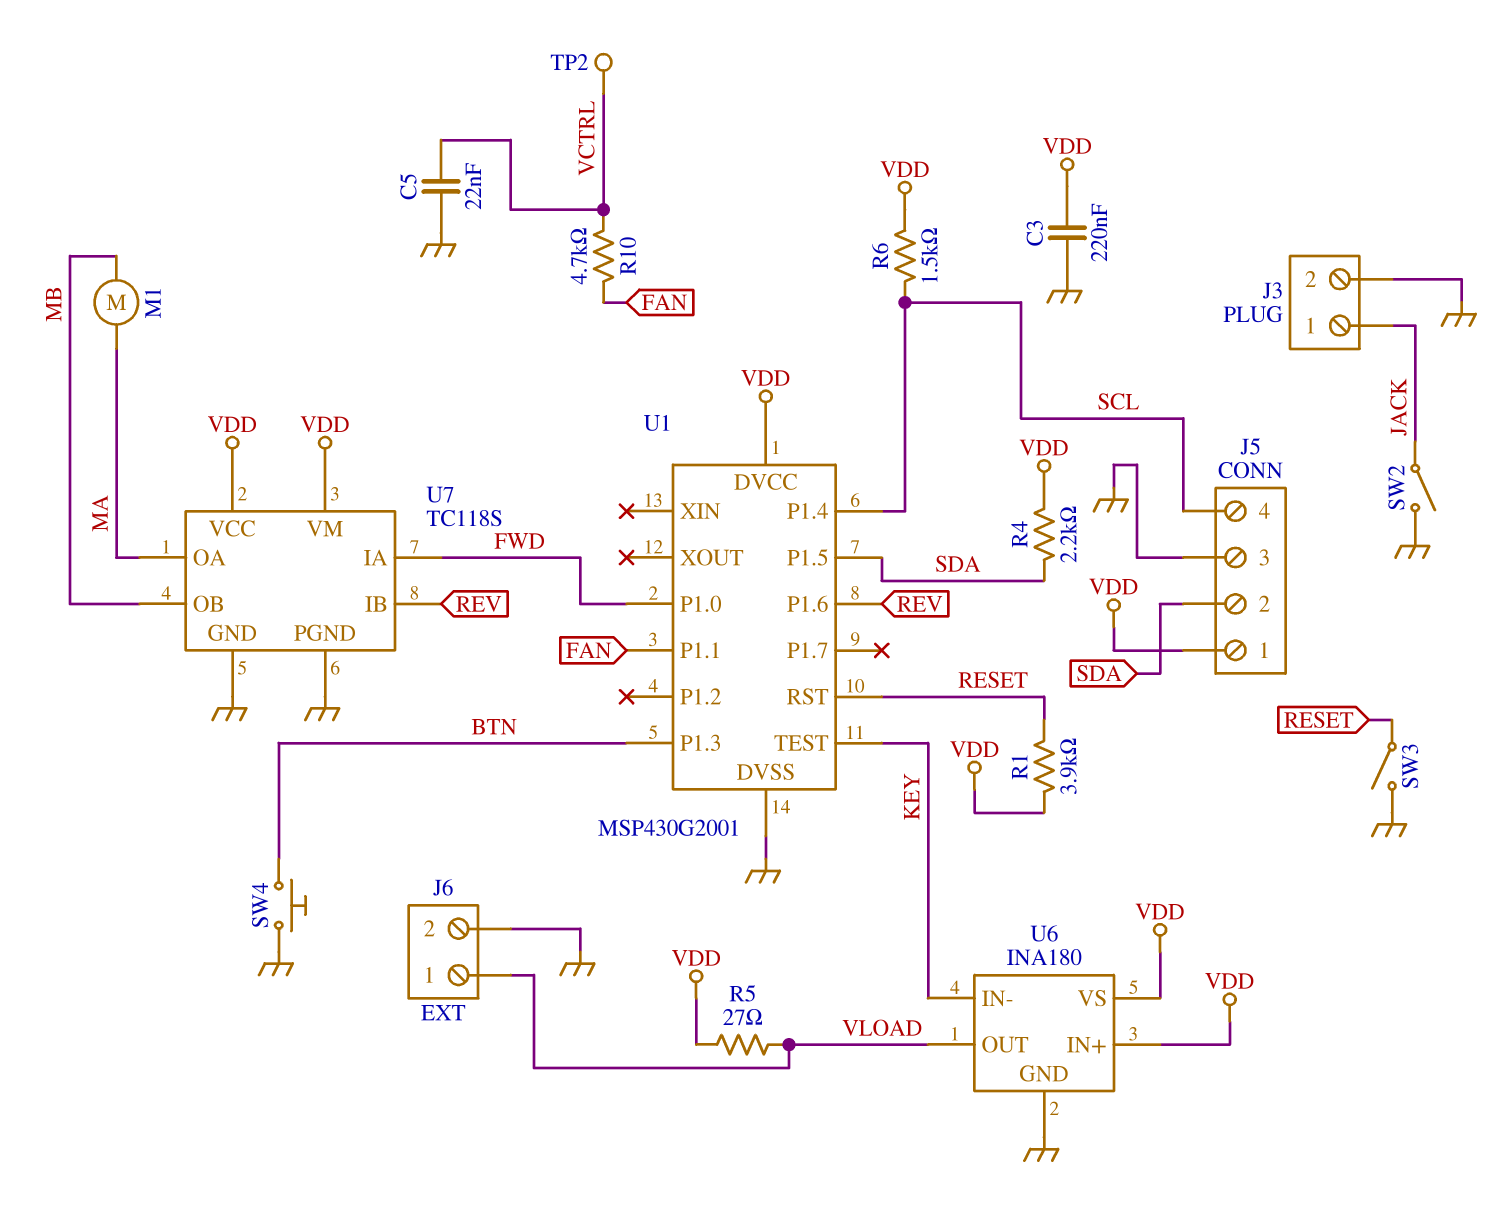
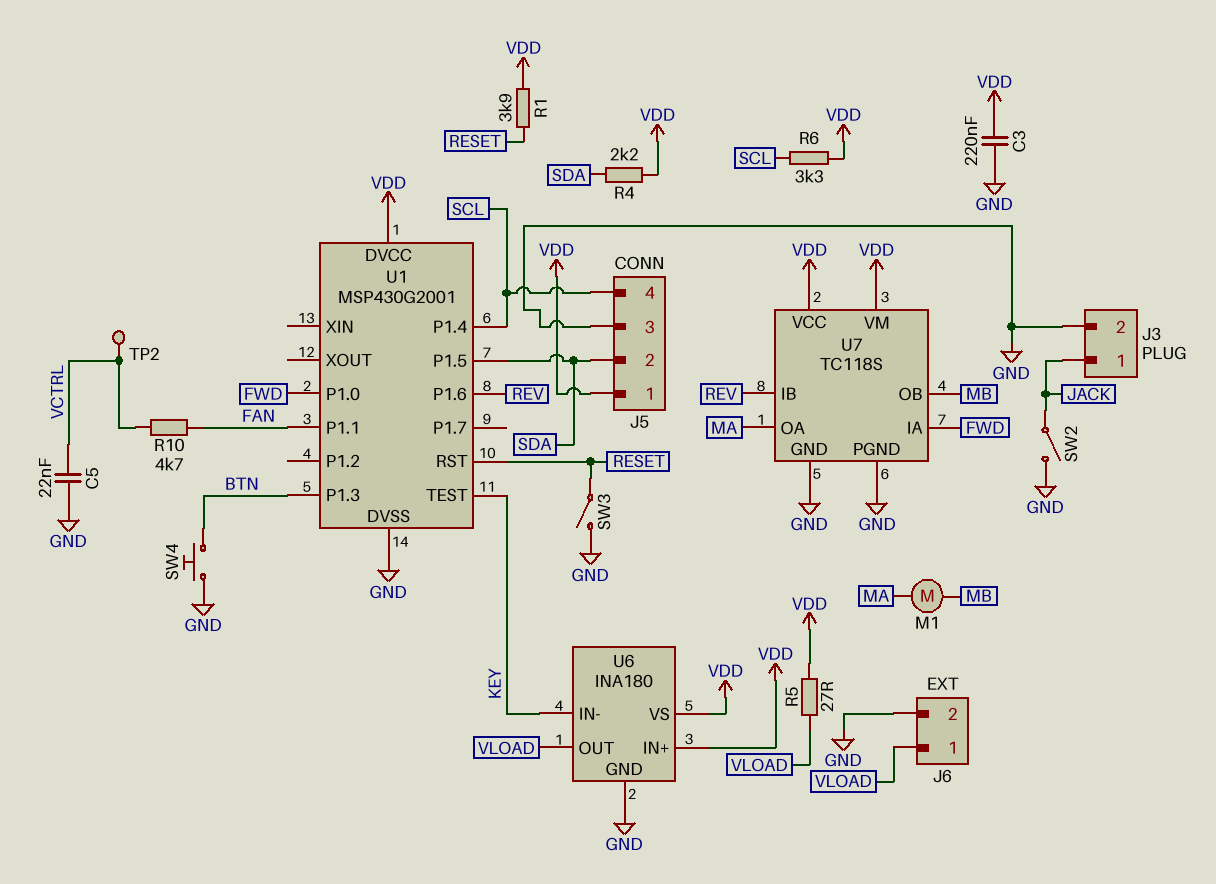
R6: 1.5k (SCL, VDD) -> 3.3k (SCL, VDD)

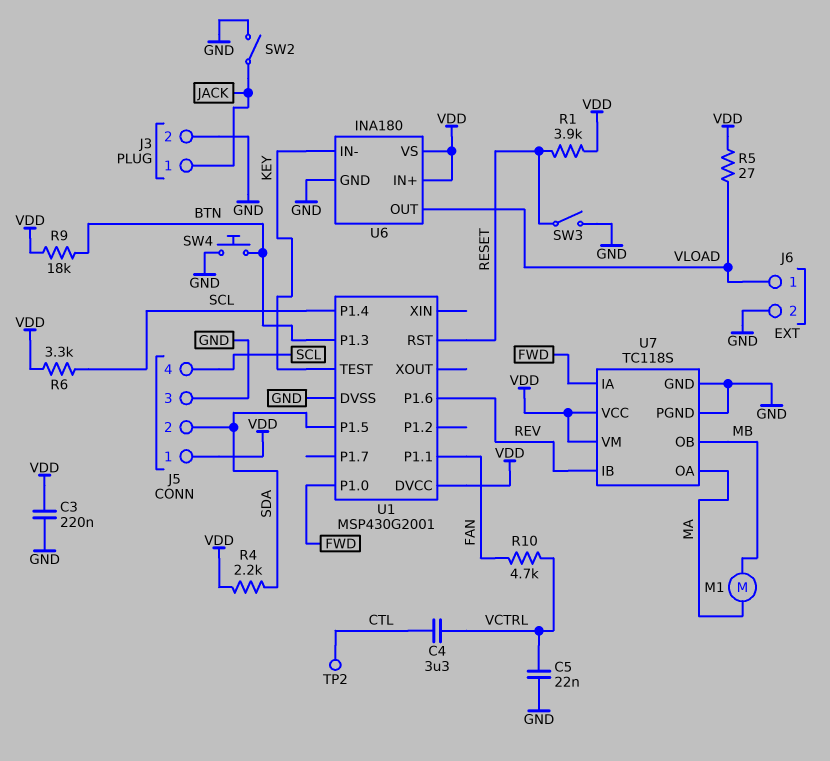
C4: none -> 3.3uF (CTL, VCTRL)
R9: none -> 18k (BTN, VDD)
TP2: test point (VCTRL) -> test point (CTL)

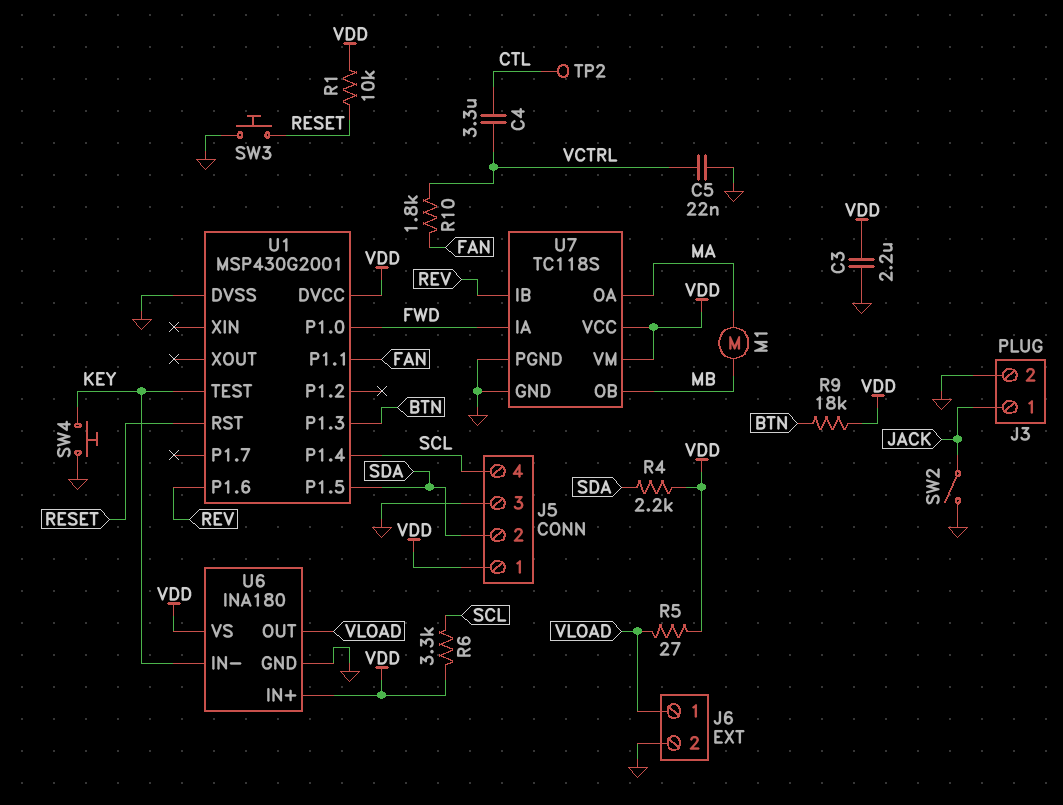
C3: 220nF (GND, VDD) -> 2.2uF (GND, VDD)
R1: 3.9k (RESET, VDD) -> 10k (RESET, VDD)
R10: 4.7k (FAN, VCTRL) -> 1.8k (FAN, VCTRL)
SW3: switch (GND, RESET) -> button (GND, RESET)
SW4: button (BTN, GND) -> button (GND, KEY)

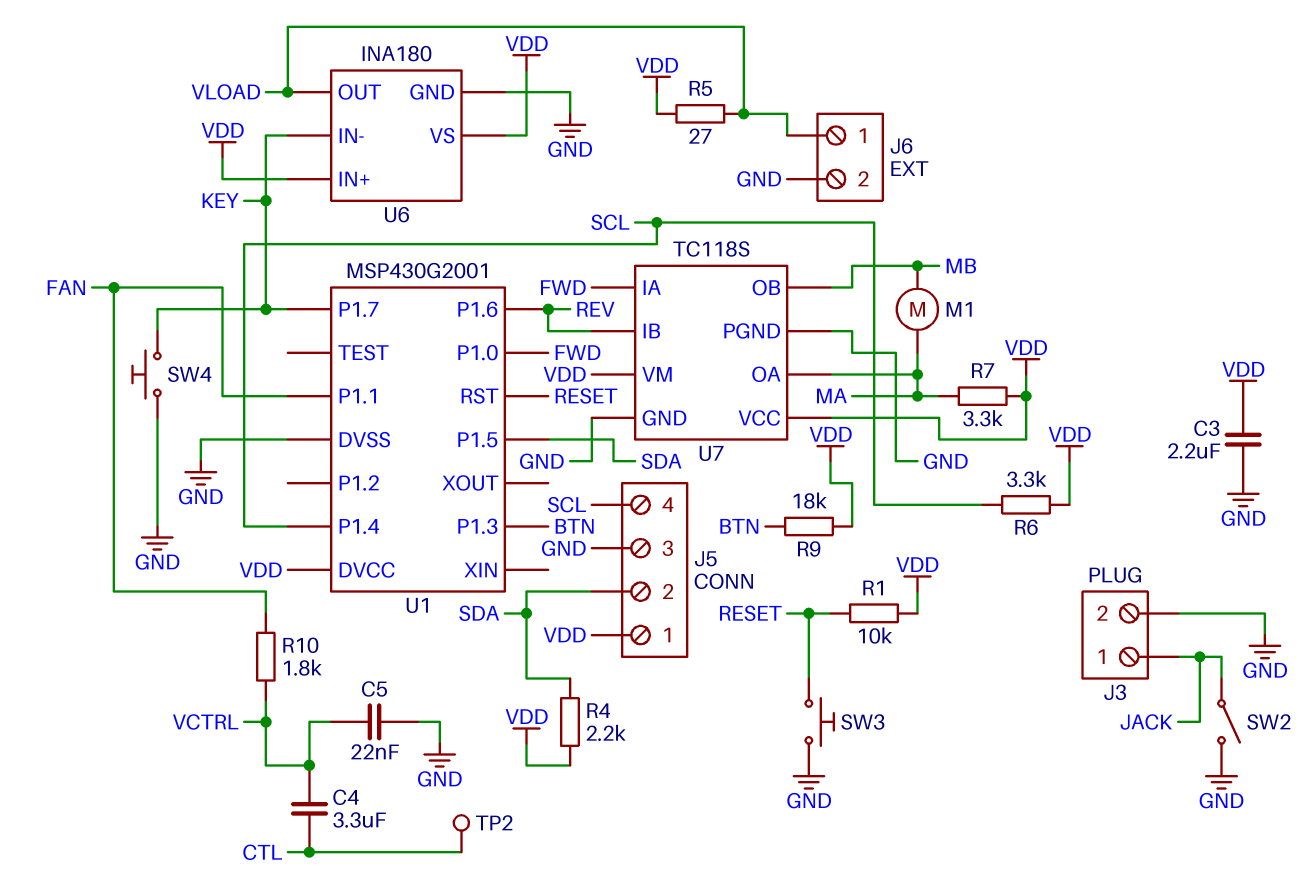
R7: none -> 3.3k (MA, VDD)
U1 pin P1.7: none -> KEY
U1 pin TEST: KEY -> none

